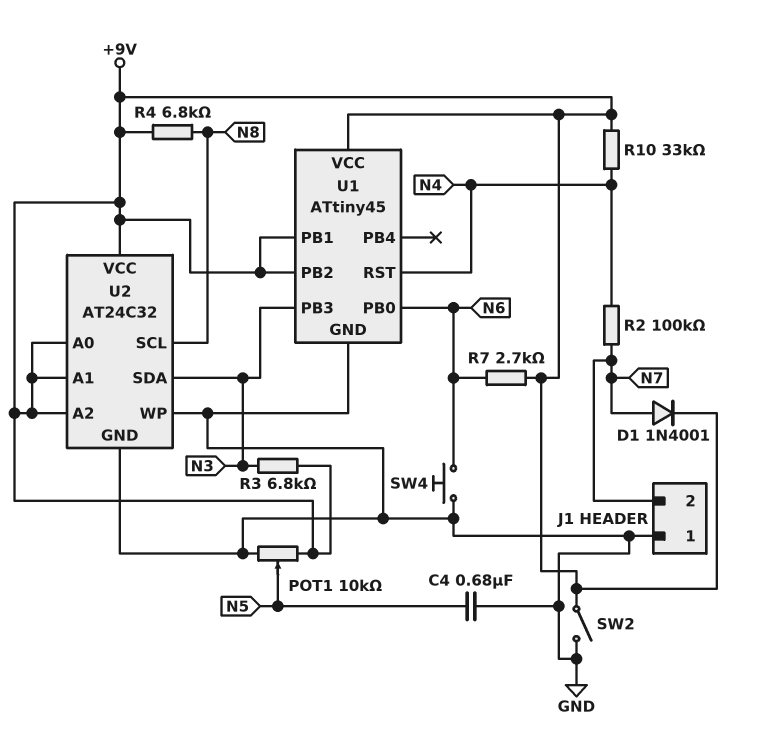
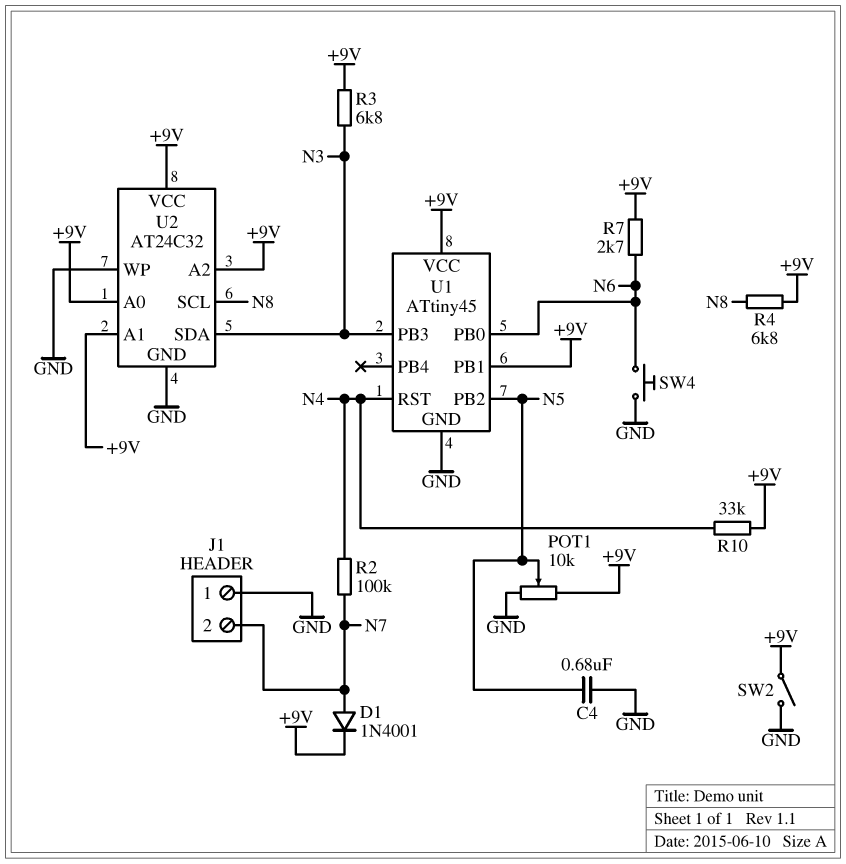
U1 pin PB2: +9V -> N5

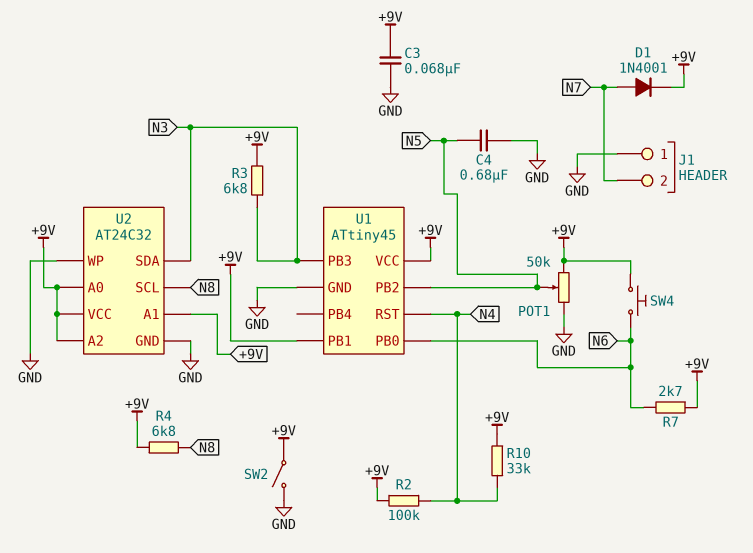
C3: none -> 68nF (+9V, GND)
POT1: 10k (+9V, GND, wiper N5) -> 50k (+9V, GND, wiper N5)
R2: 100k (N4, N7) -> 100k (+9V, N4)
SW4: button (GND, N6) -> button (+9V, N6)

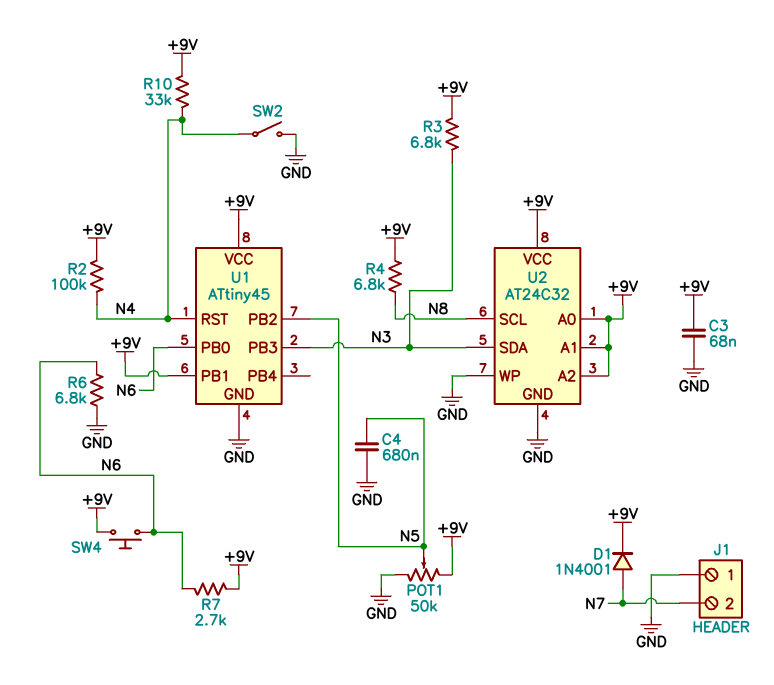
R6: none -> 6.8k (GND, N6)
SW2: switch (+9V, GND) -> switch (GND, N4)

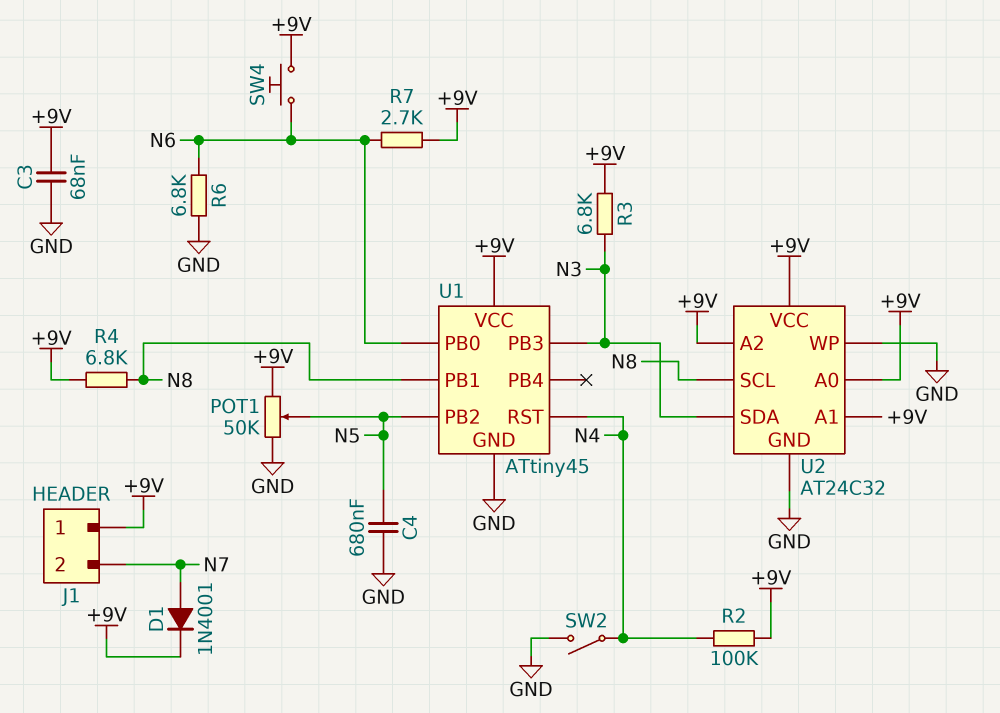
J1 pin 1: GND -> +9V
R10: 33k (+9V, N4) -> none
U1 pin PB1: +9V -> N8

